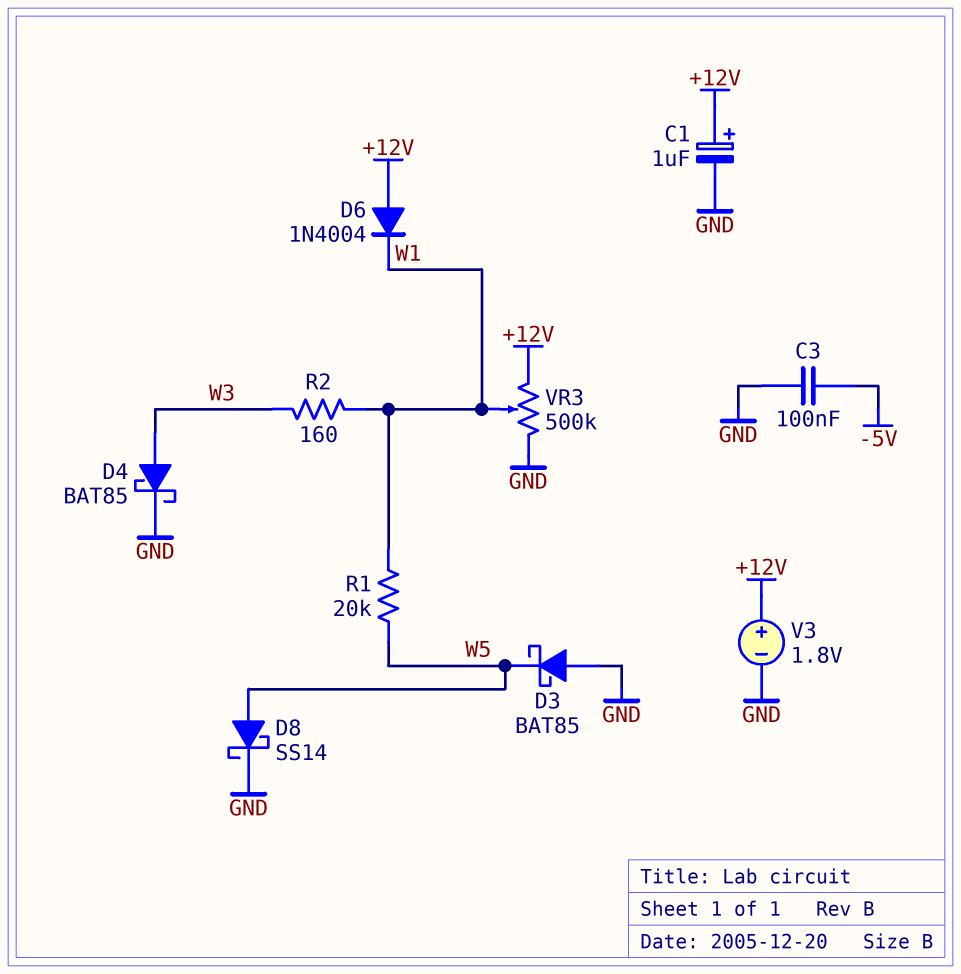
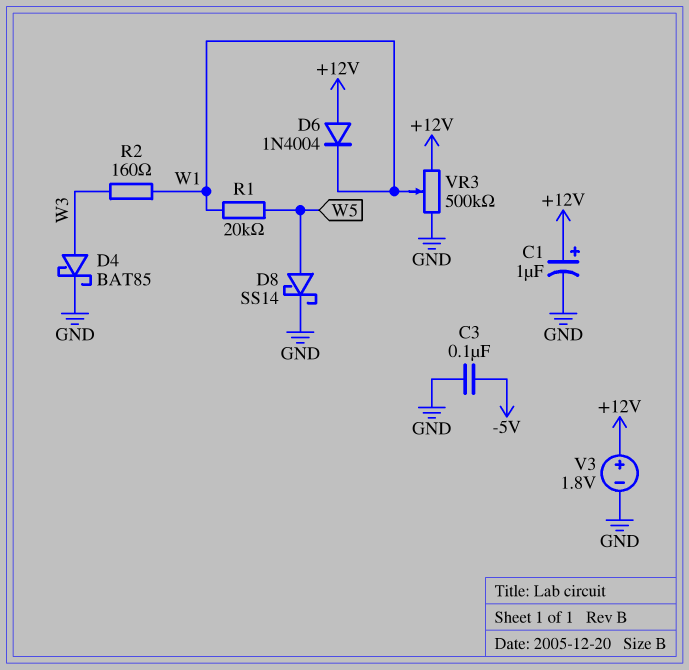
D3: schottky BAT85 (A GND, K W5) -> none

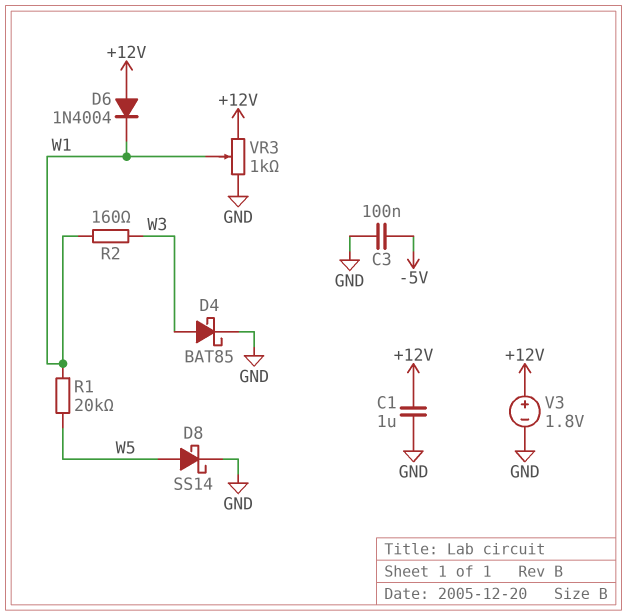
C1: 1uF (plus +12V, minus GND) -> 1uF (+12V, GND)
VR3: 500k (+12V, GND, wiper W1) -> 1k (+12V, GND, wiper W1)

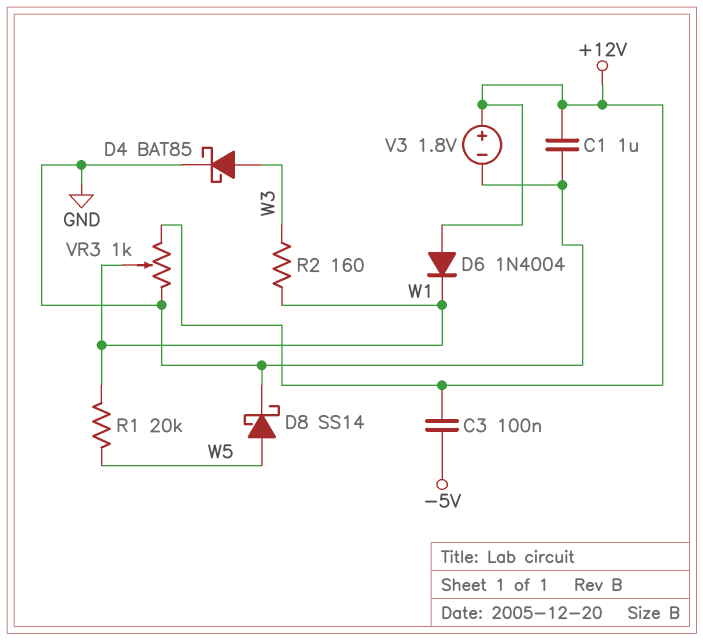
C3: 100nF (-5V, GND) -> 100nF (+12V, -5V)

